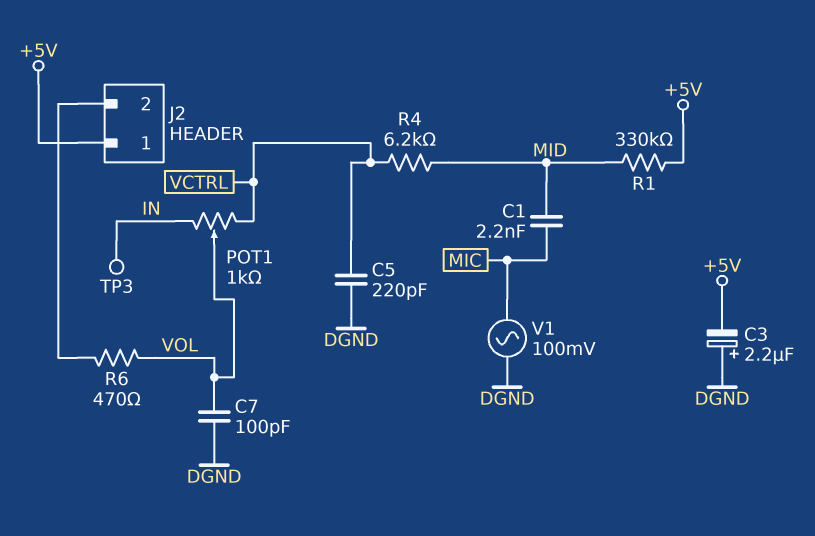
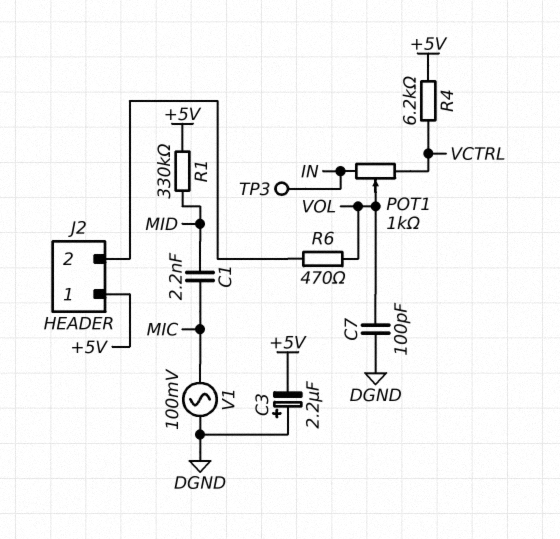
C5: 220pF (DGND, VCTRL) -> none
R4: 6.2k (MID, VCTRL) -> 6.2k (+5V, VCTRL)

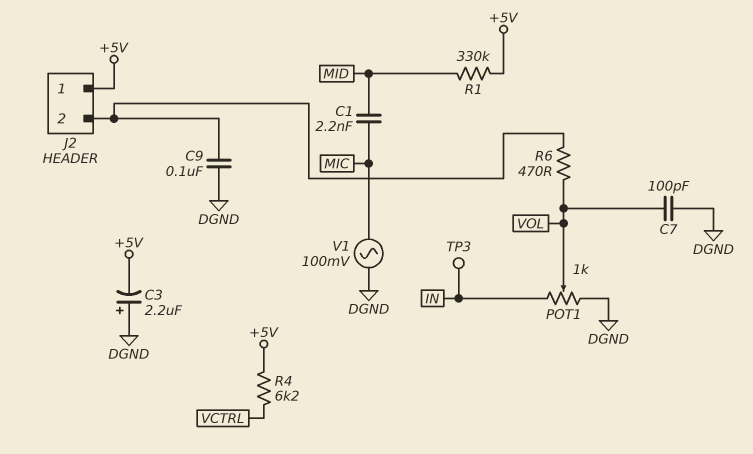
C9: none -> 100nF (DGND, J2/2)
POT1: 1k (IN, VCTRL, wiper VOL) -> 1k (DGND, IN, wiper VOL)

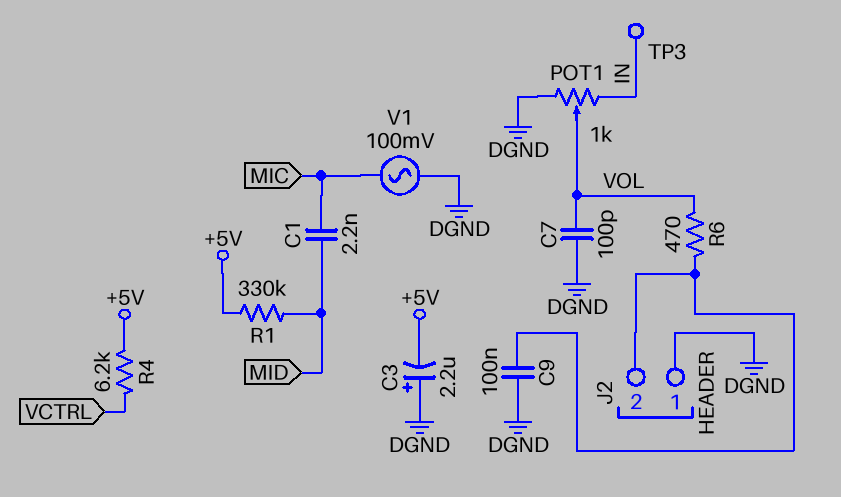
J2 pin 1: +5V -> DGND

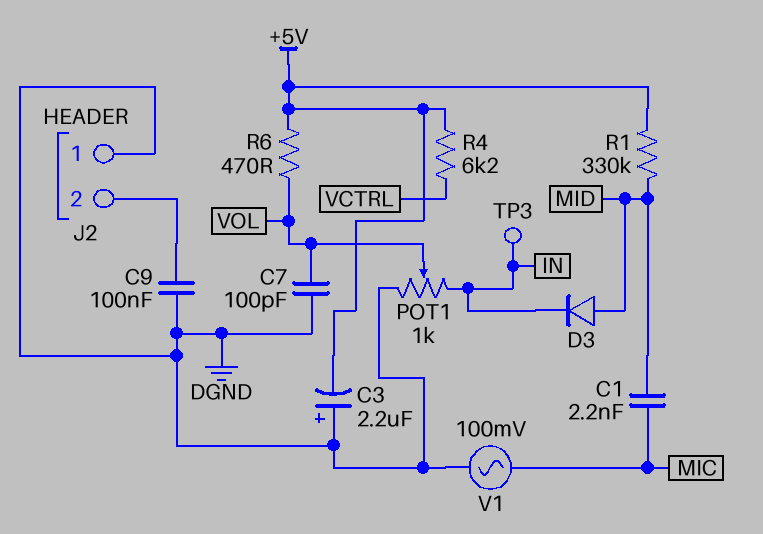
D3: none -> diode (A MID, K IN)
R6: 470 (J2/2, VOL) -> 470 (+5V, VOL)

